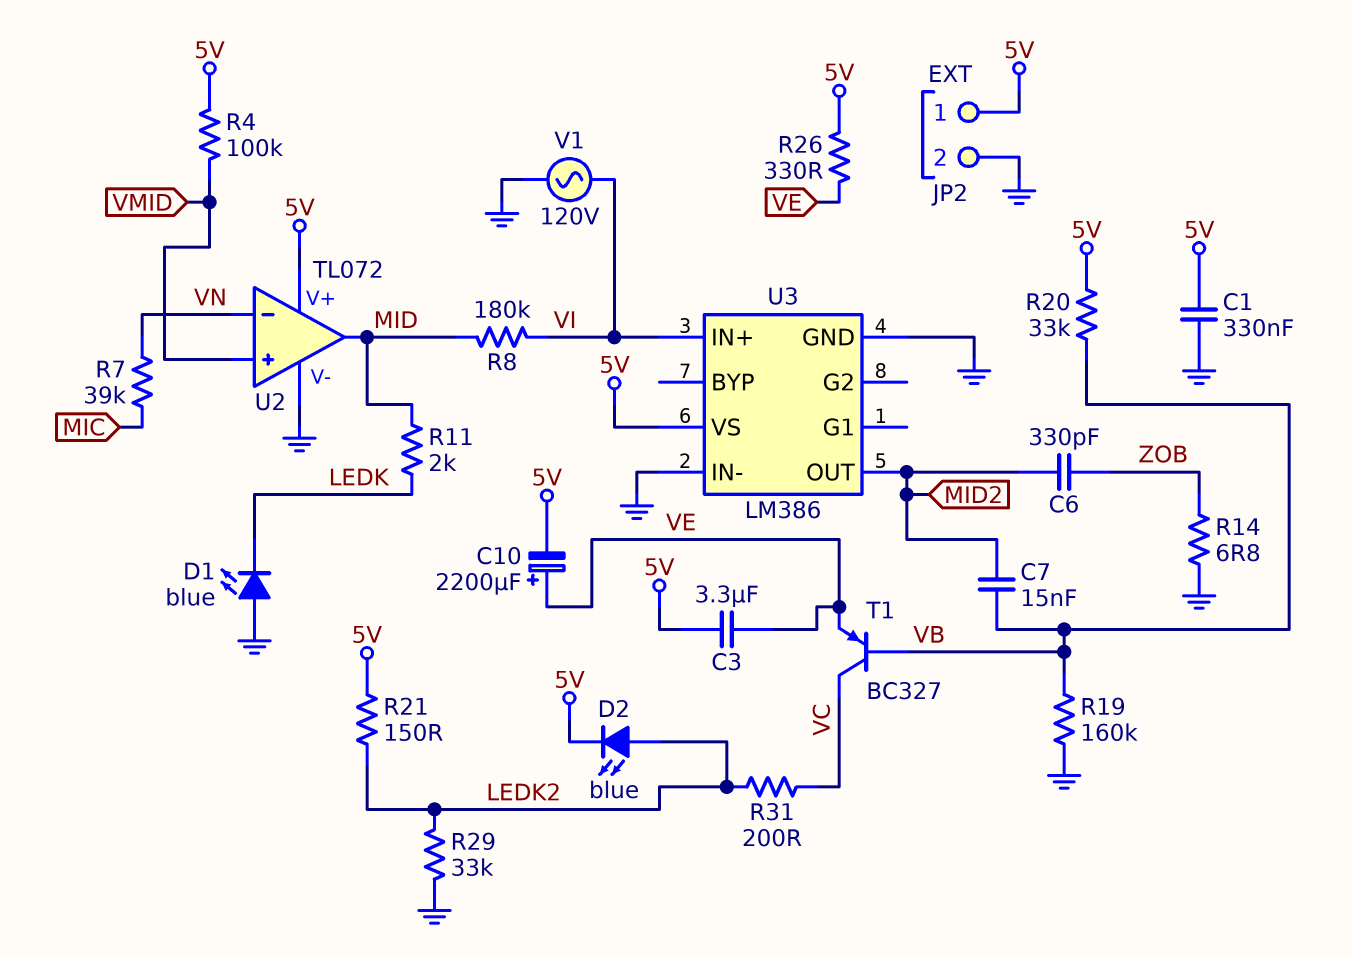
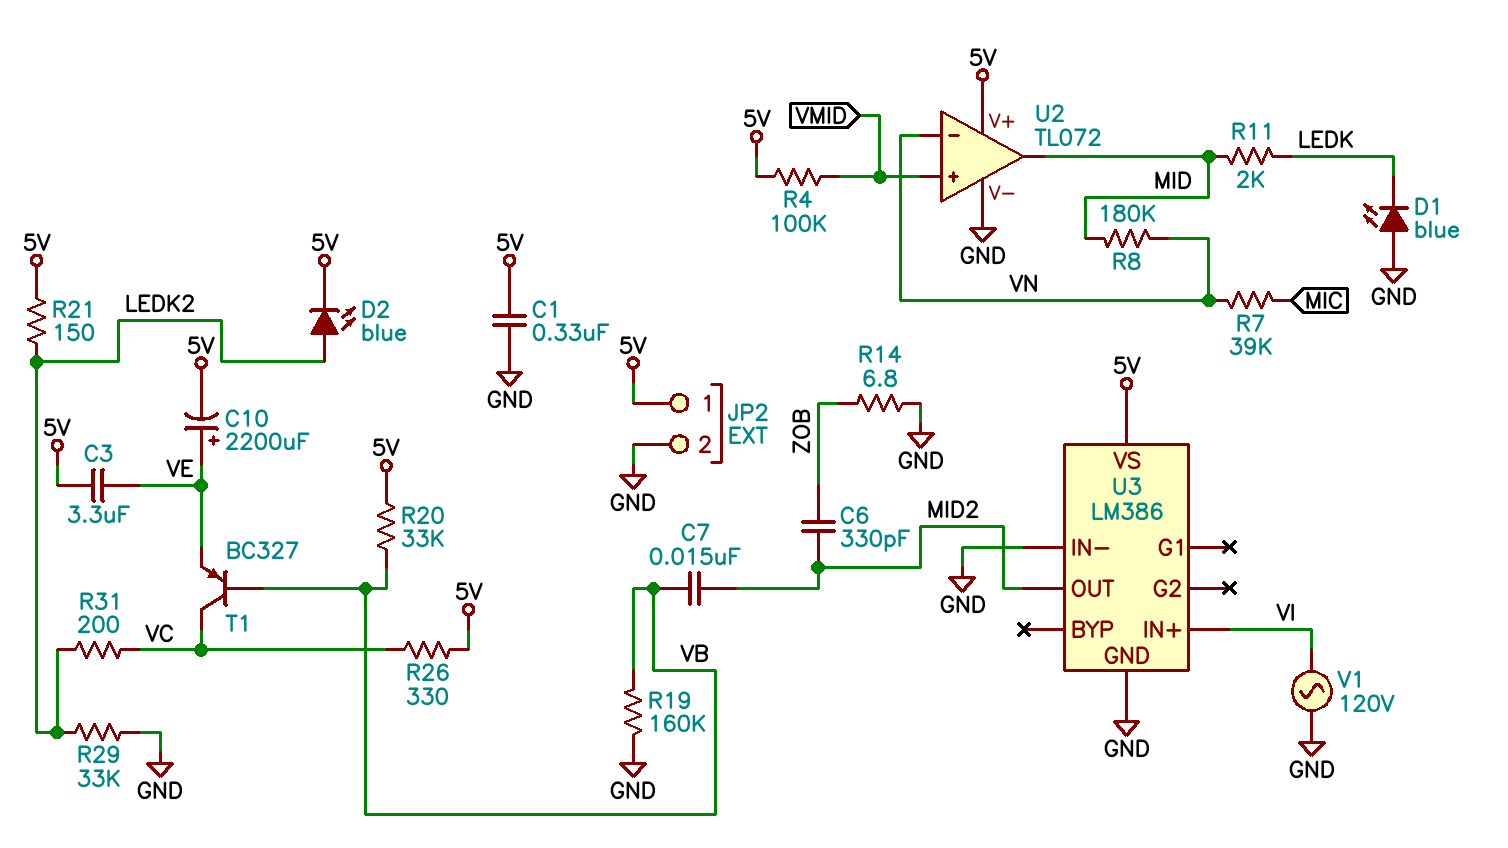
R8: 180k (MID, VI) -> 180k (MID, VN)
R26: 330 (5V, VE) -> 330 (5V, VC)

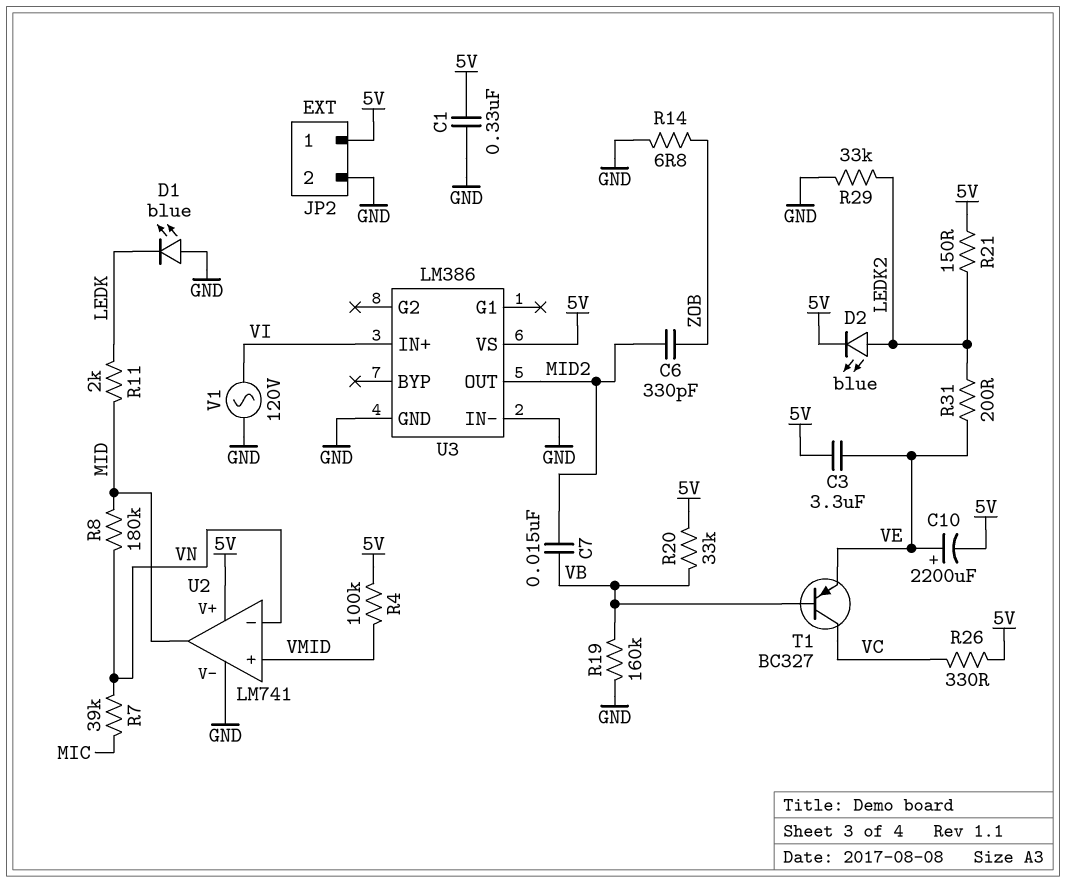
R31: 200 (LEDK2, VC) -> 200 (LEDK2, VE)
U2: TL072 -> LM741

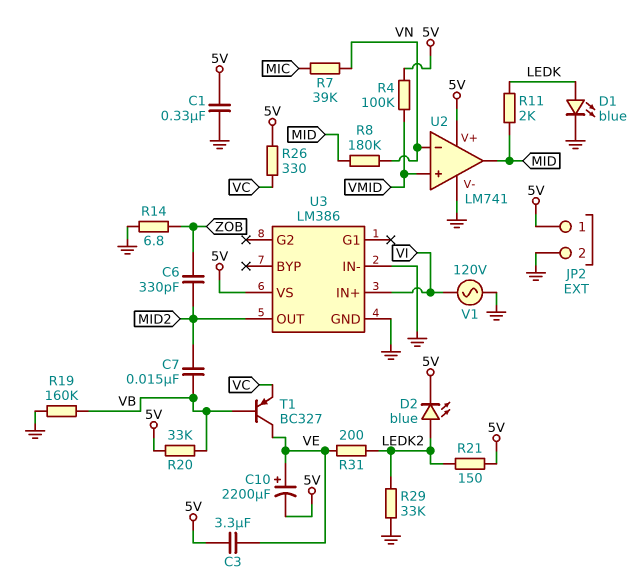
D1: LED blue (A GND, K LEDK) -> LED blue (A LEDK, K GND)
T1: PNP BC327 (B VB, C VC, E VE) -> PNP BC327 (B VB, C VE, E VC)

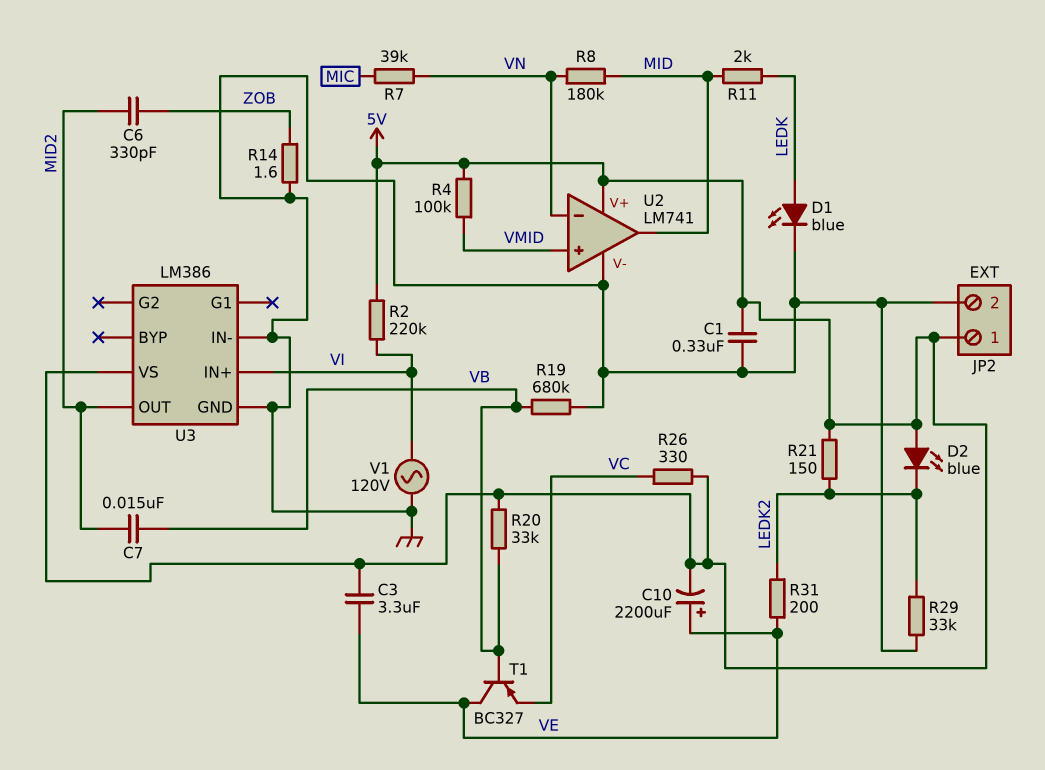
D2: LED blue (A LEDK2, K 5V) -> LED blue (A 5V, K LEDK2)
R2: none -> 220k (5V, VI)
R14: 6.8 (GND, ZOB) -> 1.6 (GND, ZOB)
R19: 160k (GND, VB) -> 680k (GND, VB)

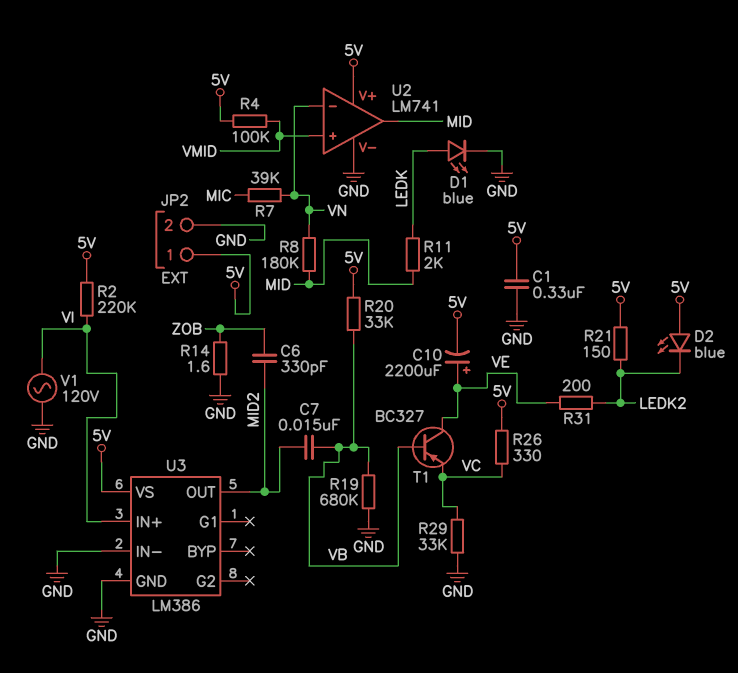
C3: 3.3uF (5V, VE) -> none
R29: 33k (GND, LEDK2) -> 33k (GND, VC)

